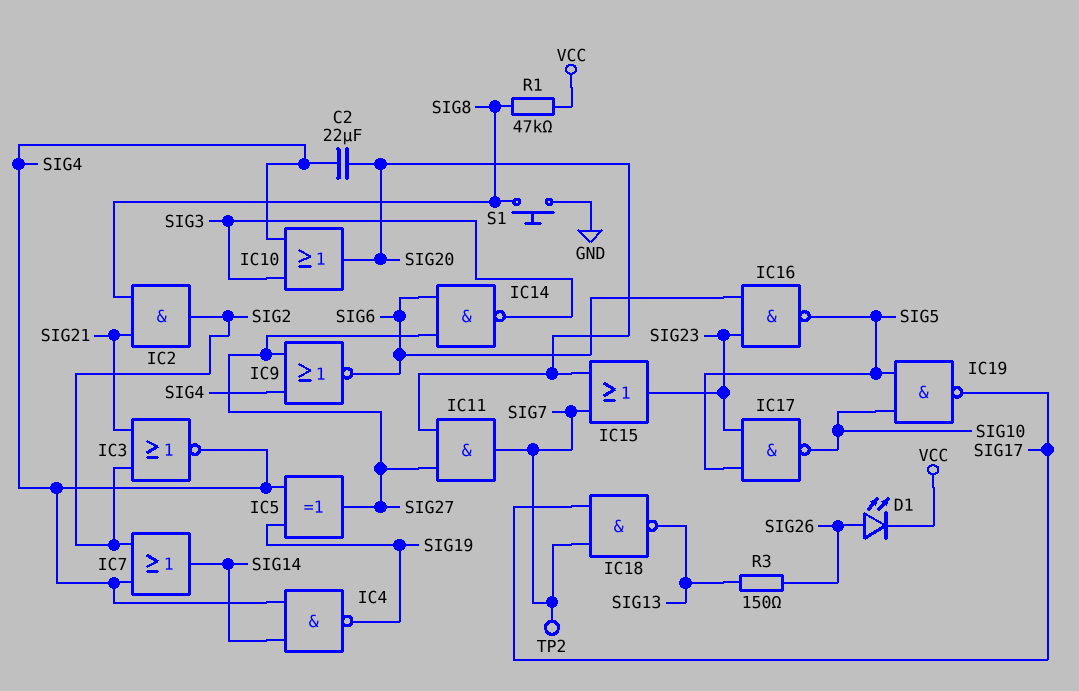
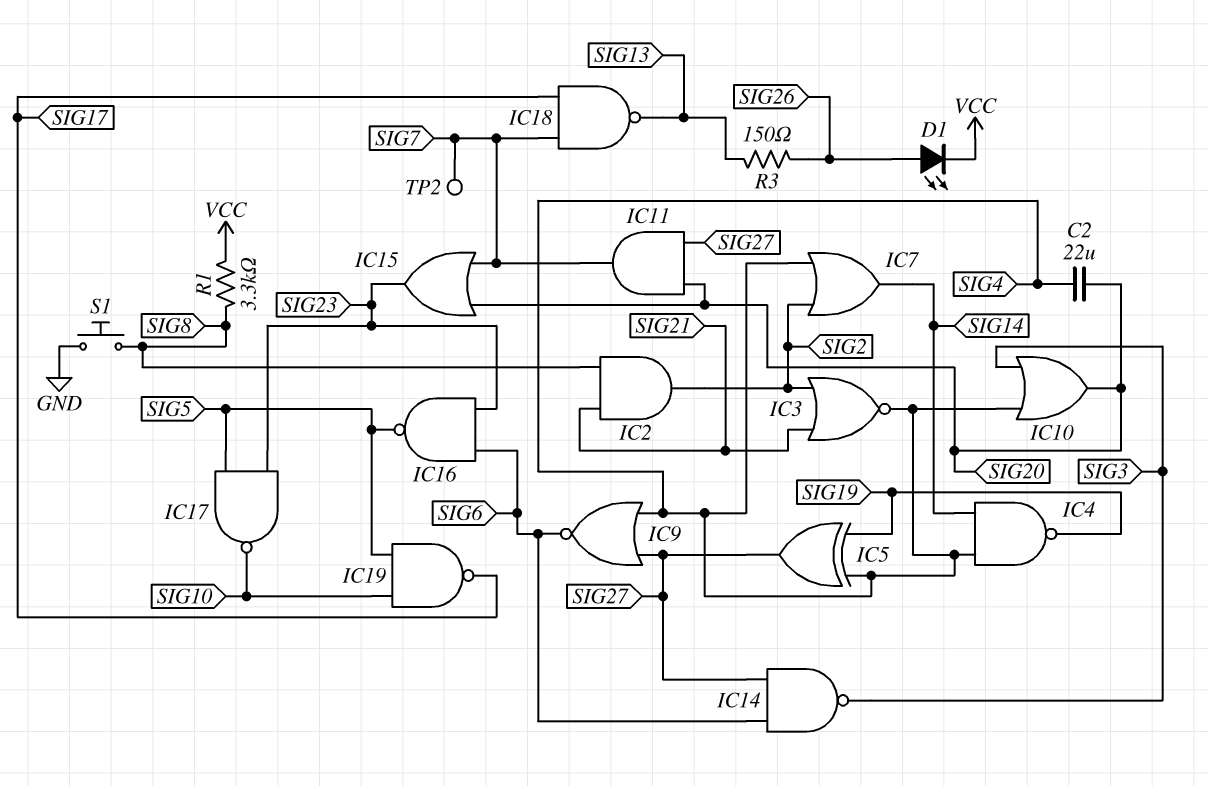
R1: 47k (SIG8, VCC) -> 3.3k (SIG8, VCC)

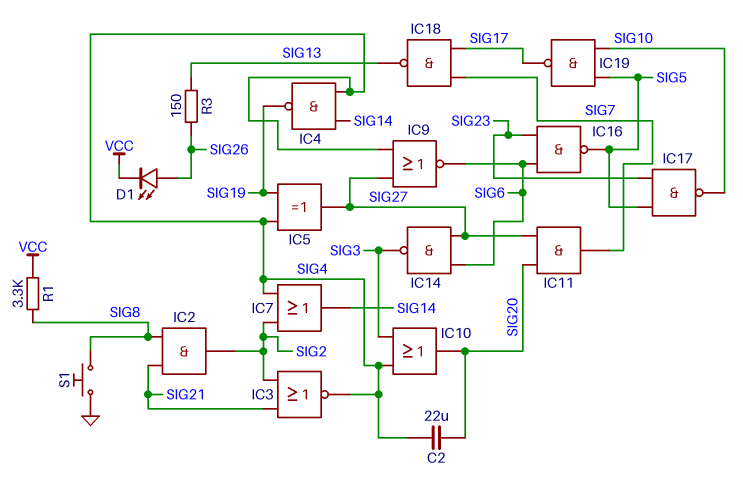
IC15: OR (in SIG7, in SIG20, out SIG23) -> none
TP2: test point (SIG7) -> none

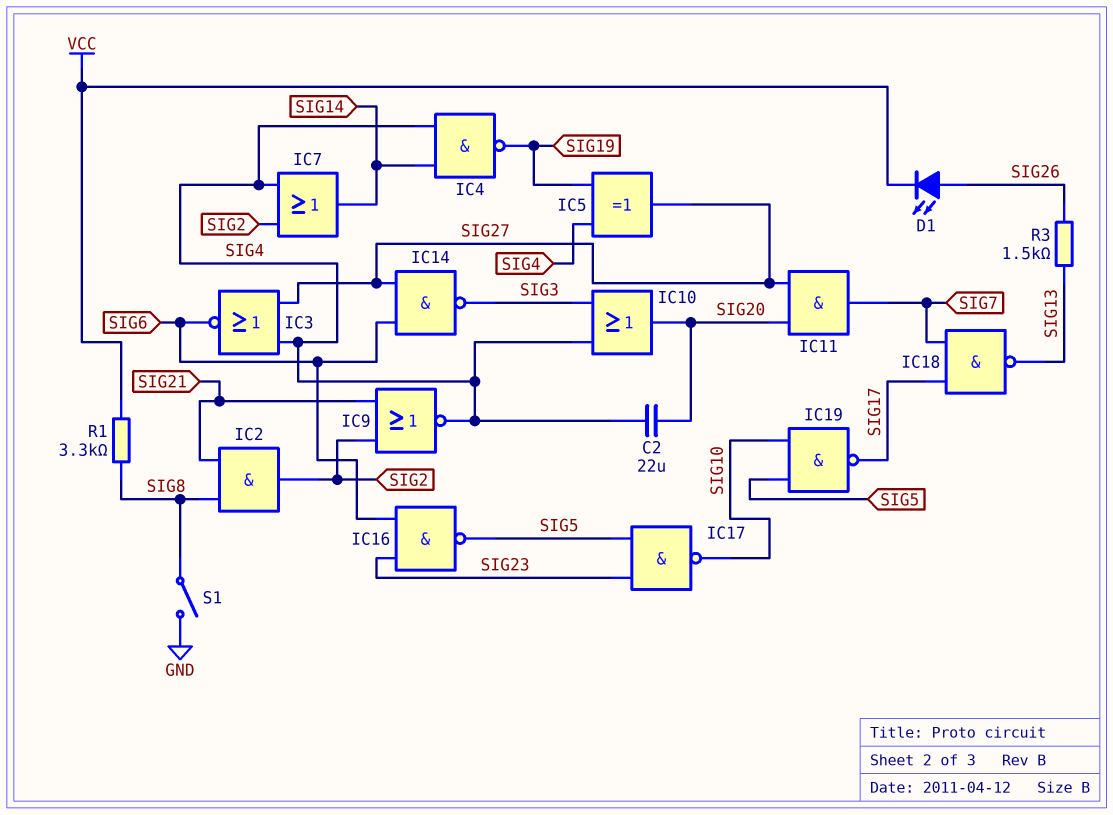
IC3: NOR (in SIG2, in SIG21, out SIG4) -> NOR (in SIG4, in SIG27, out SIG6)
IC9: NOR (in SIG4, in SIG27, out SIG6) -> NOR (in SIG2, in SIG21, out SIG4)
R3: 150 (SIG13, SIG26) -> 1.5k (SIG13, SIG26)
S1: button (GND, SIG8) -> switch (GND, SIG8)

